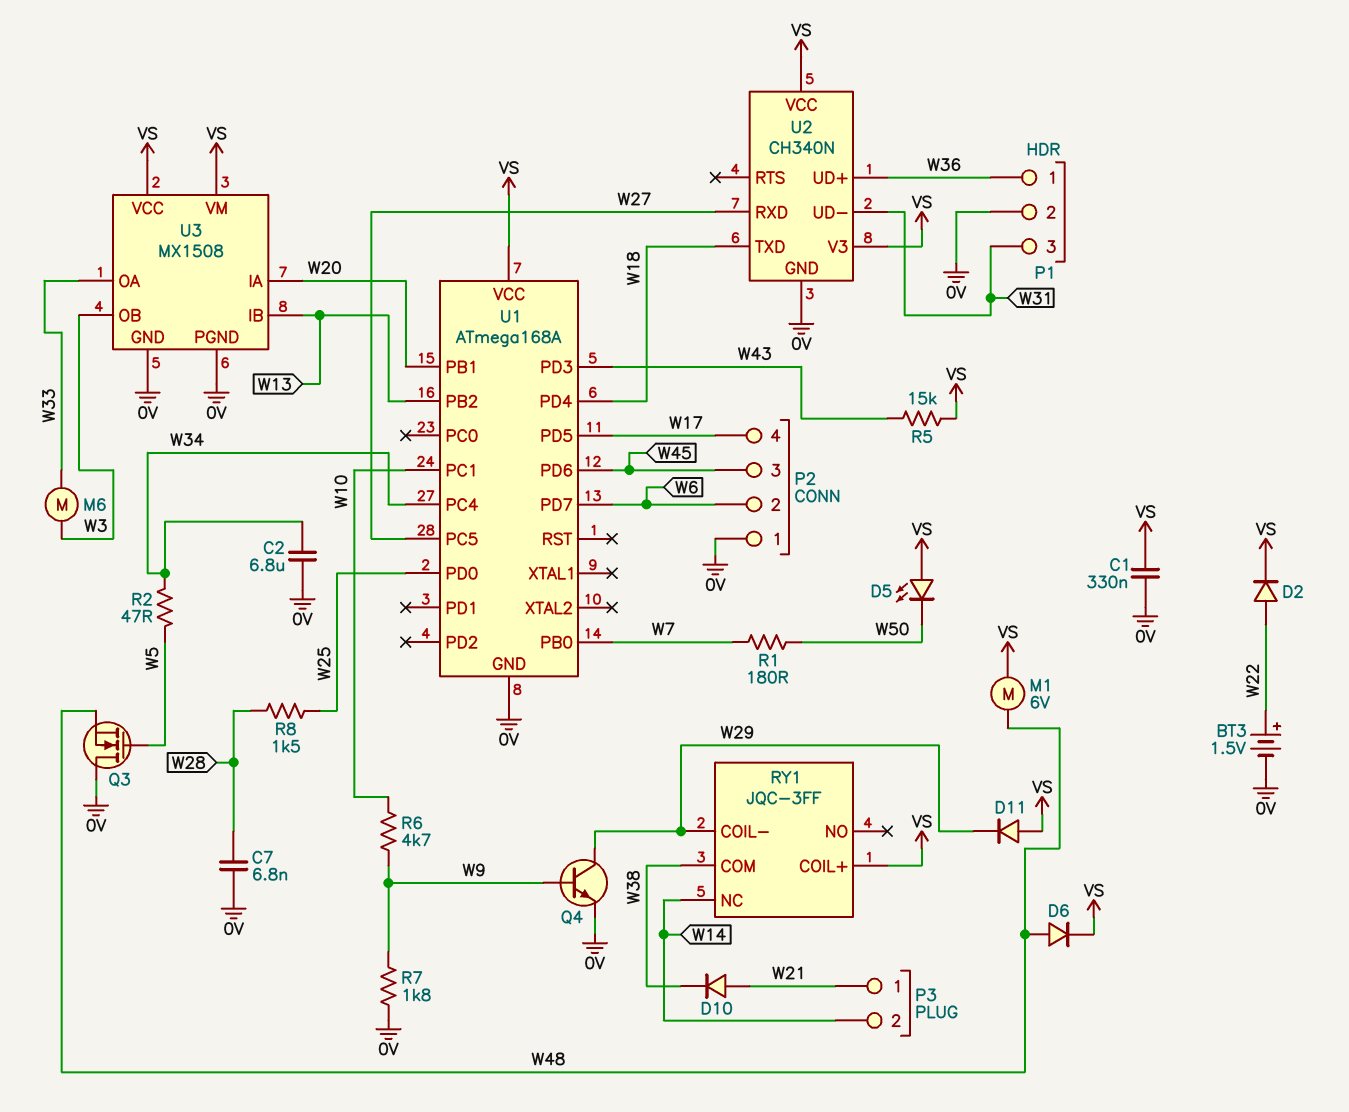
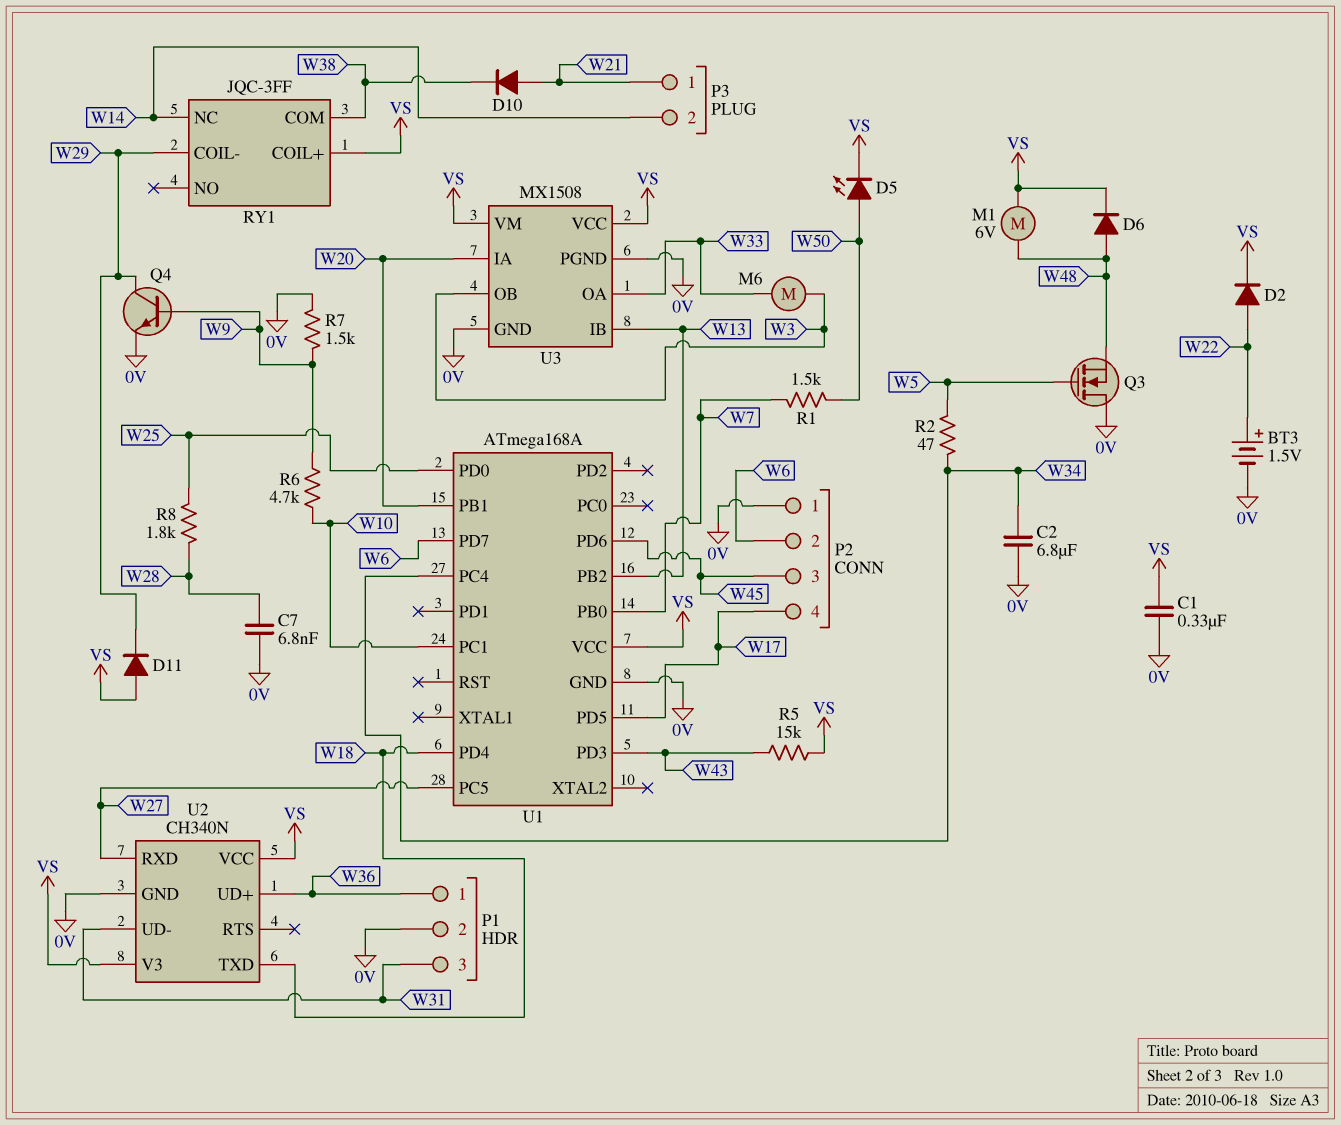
D5: LED (A VS, K W50) -> LED (A W50, K VS)
R1: 180 (W7, W50) -> 1.5k (W7, W50)
R7: 1.8k (0V, W9) -> 1.5k (0V, W9)
R8: 1.5k (W25, W28) -> 1.8k (W25, W28)

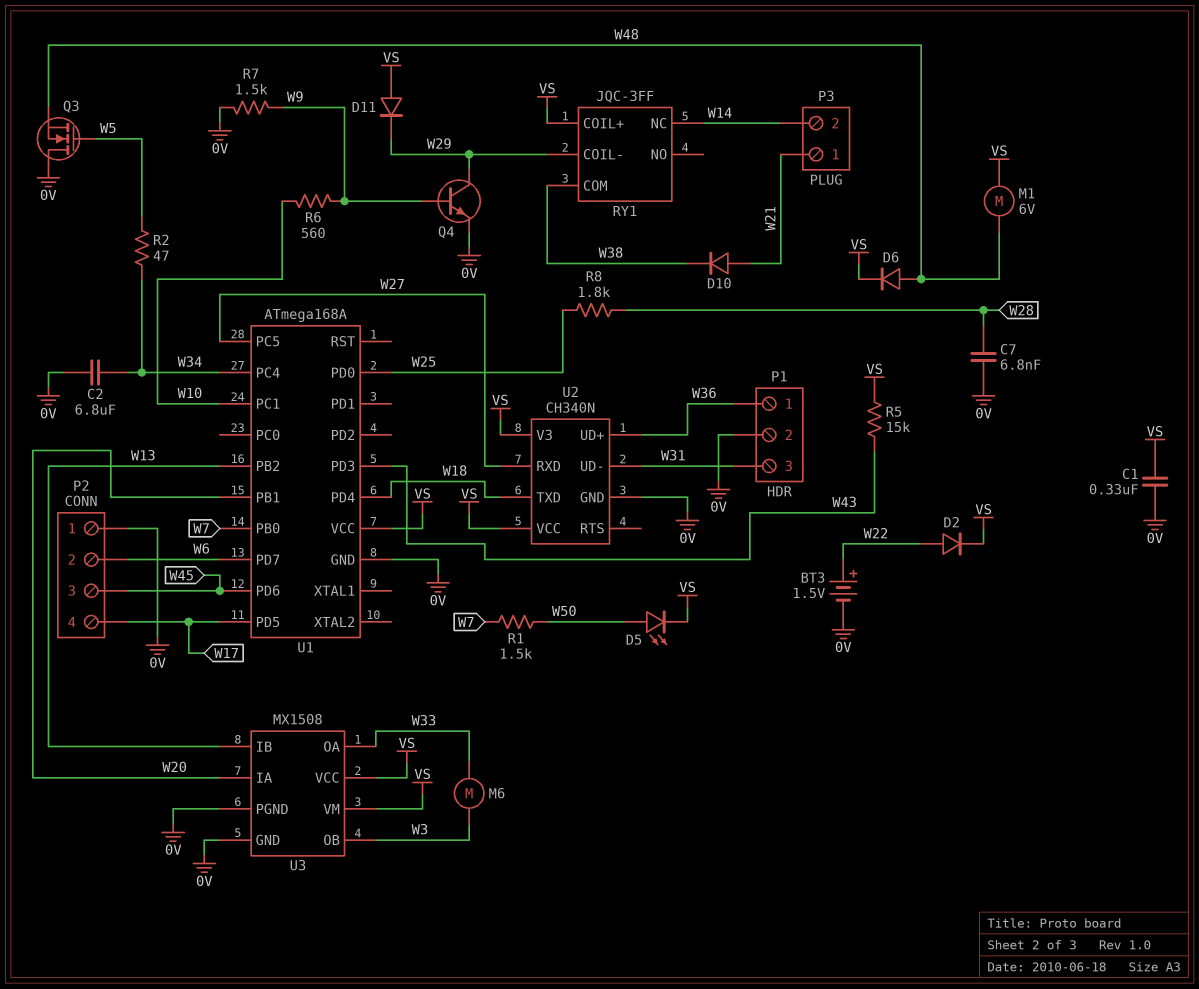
R6: 4.7k (W9, W10) -> 560 (W9, W10)

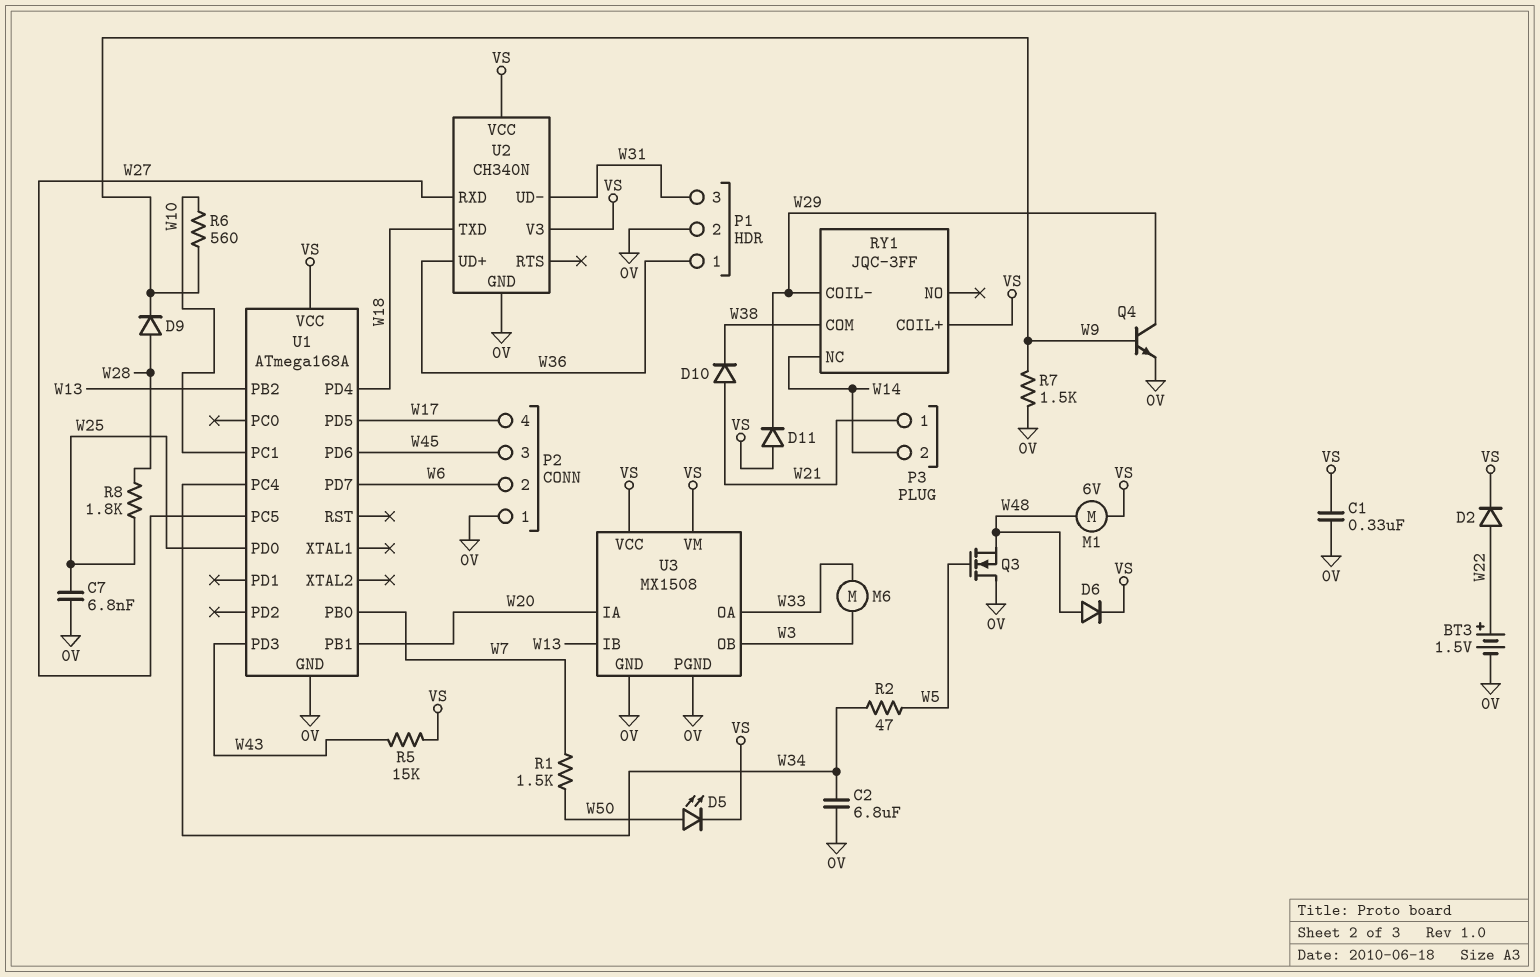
C7: 6.8nF (0V, W28) -> 6.8nF (0V, W25)
D9: none -> diode (A W28, K W9)

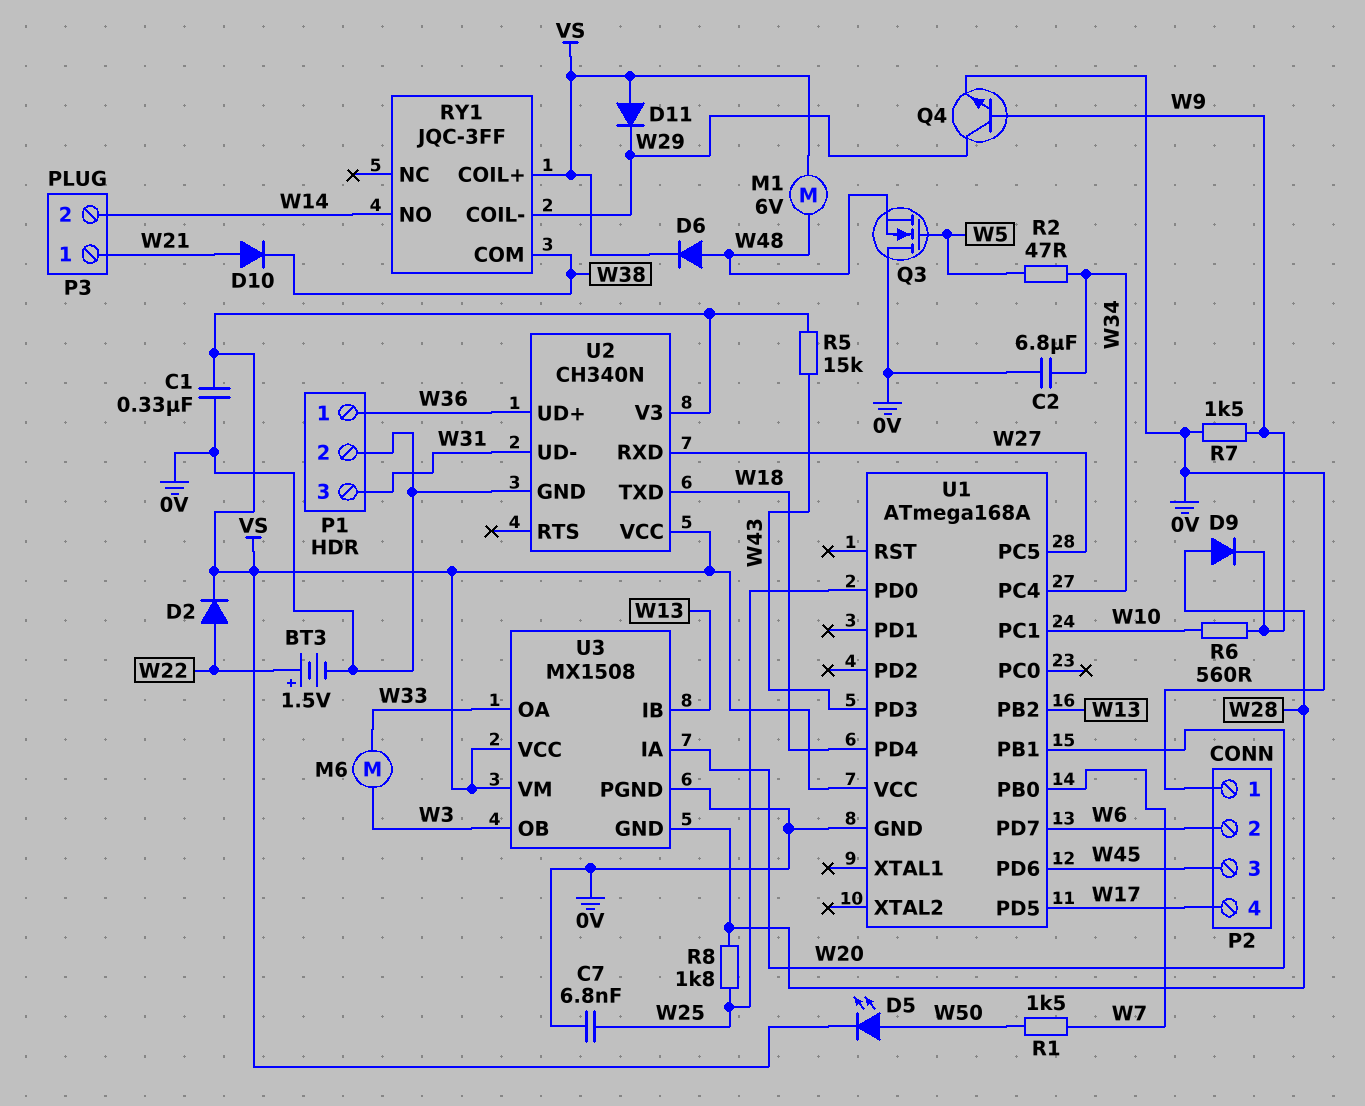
RY1 pin NC: W14 -> none
RY1 pin NO: none -> W14
U3 pin GND: 0V -> W28

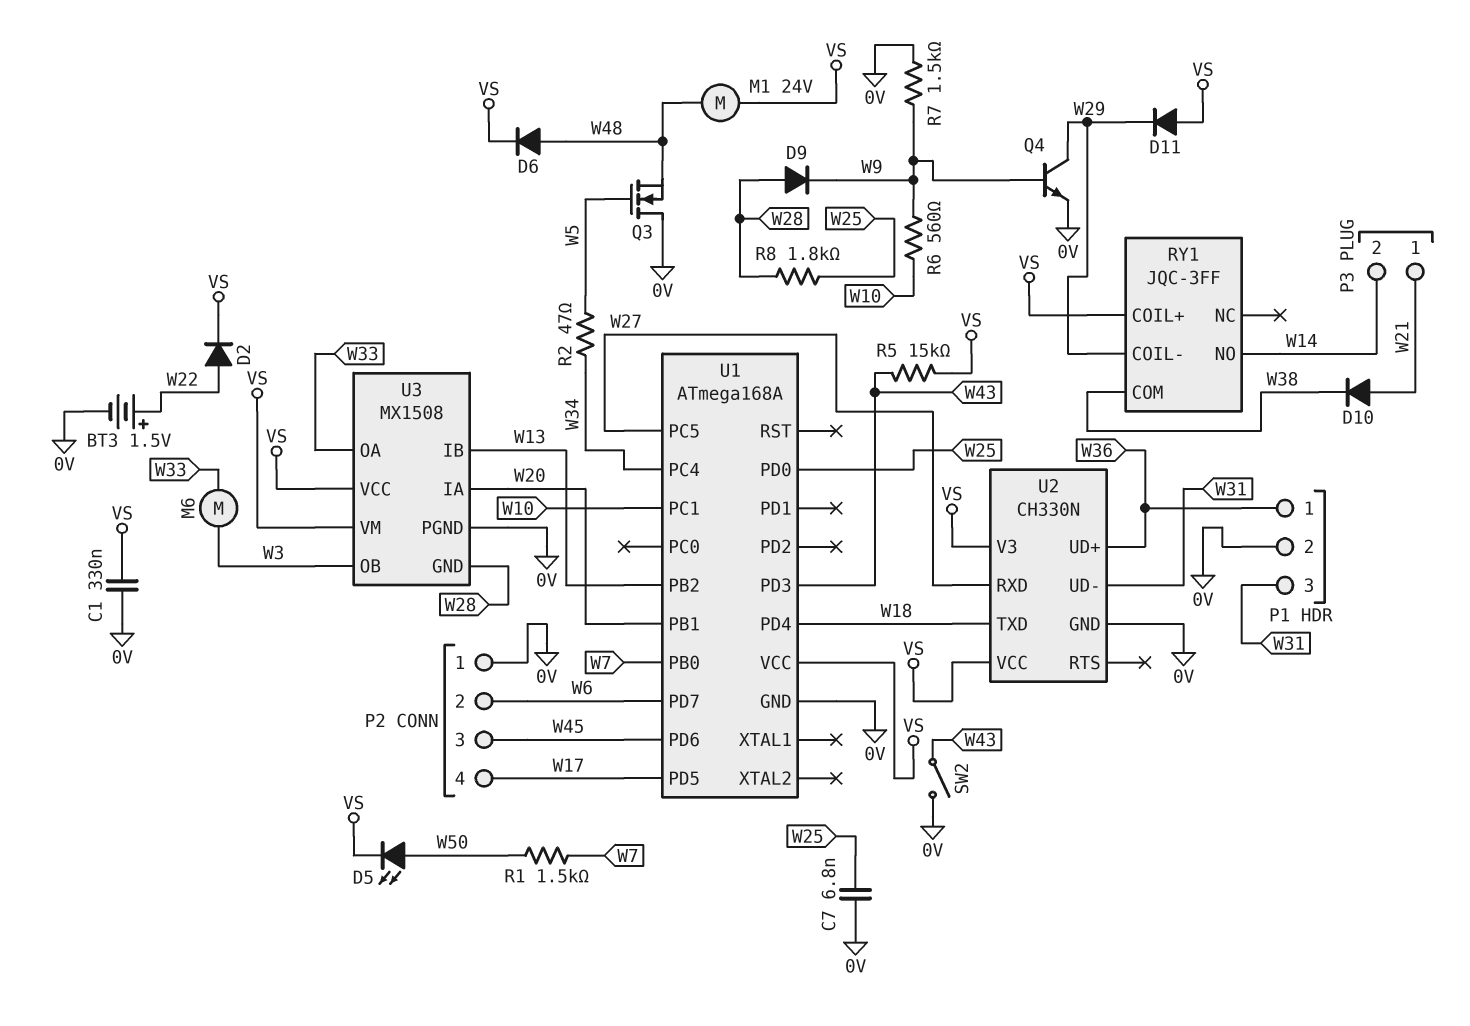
C2: 6.8uF (0V, W34) -> none
M1: motor 6V (VS, W48) -> motor 24V (VS, W48)
SW2: none -> switch (0V, W43)
U2: CH340N -> CH330N

